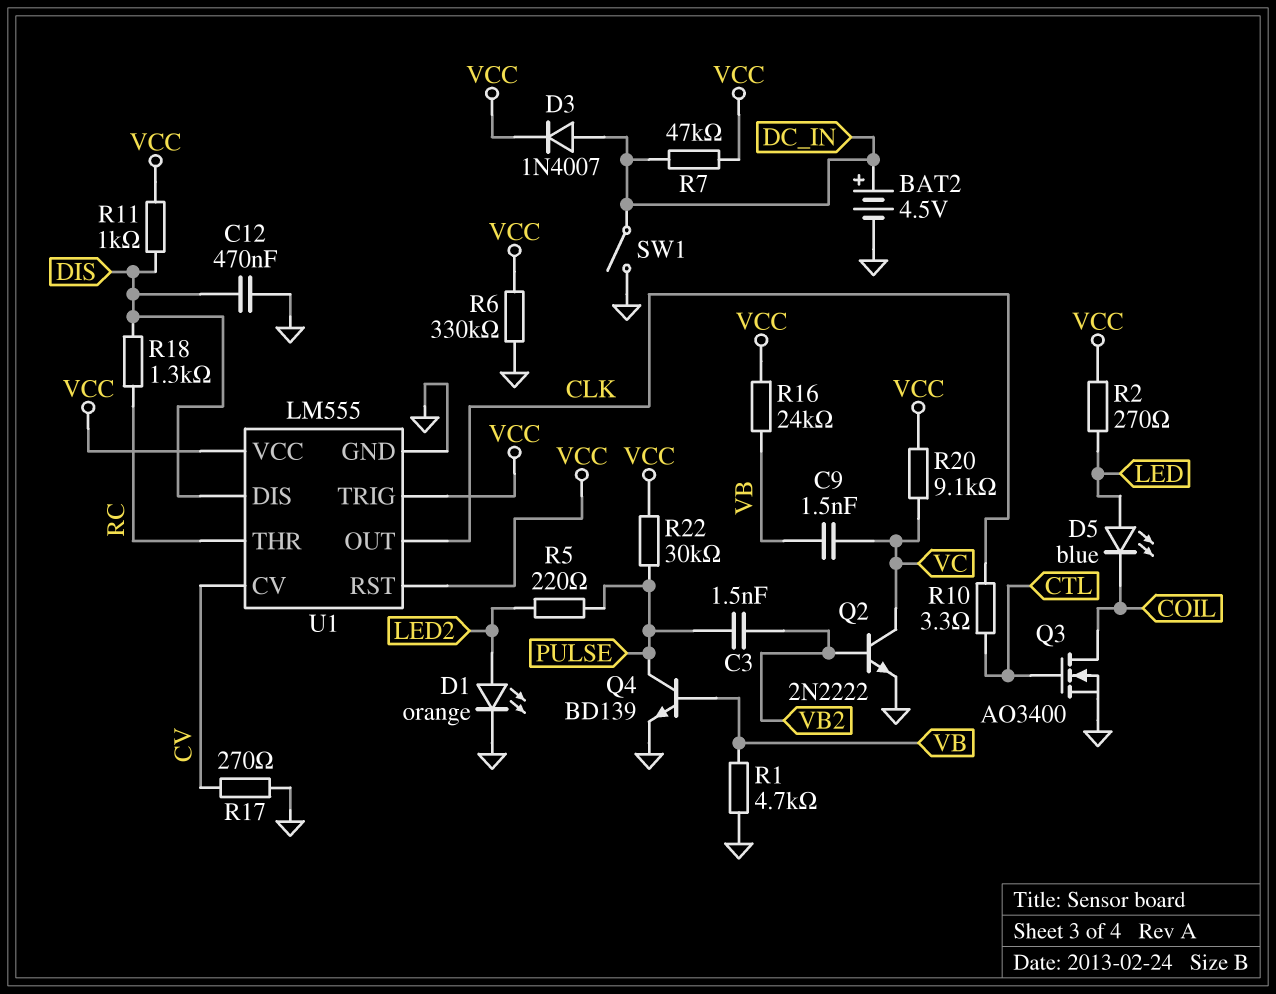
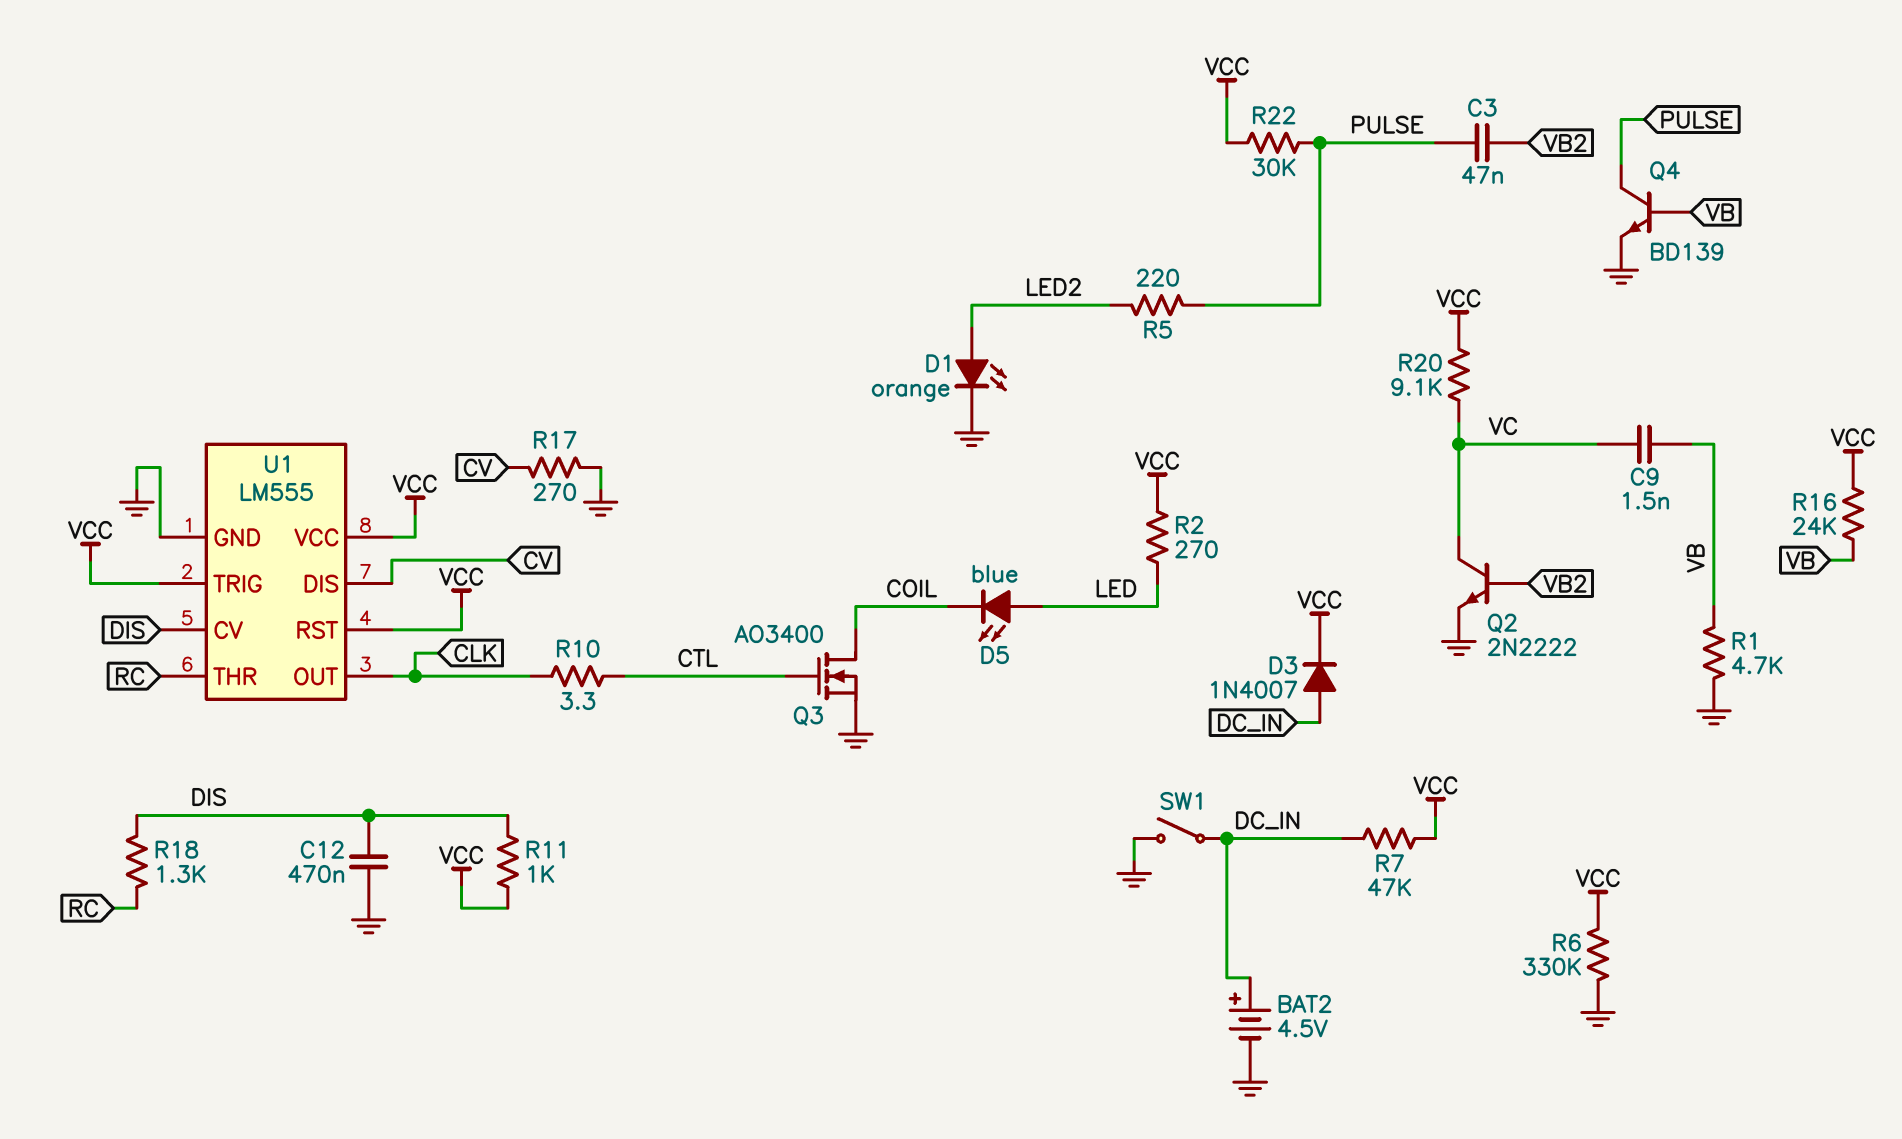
C3: 1.5nF (PULSE, VB2) -> 47nF (PULSE, VB2)
U1 pin CV: CV -> DIS
U1 pin DIS: DIS -> CV

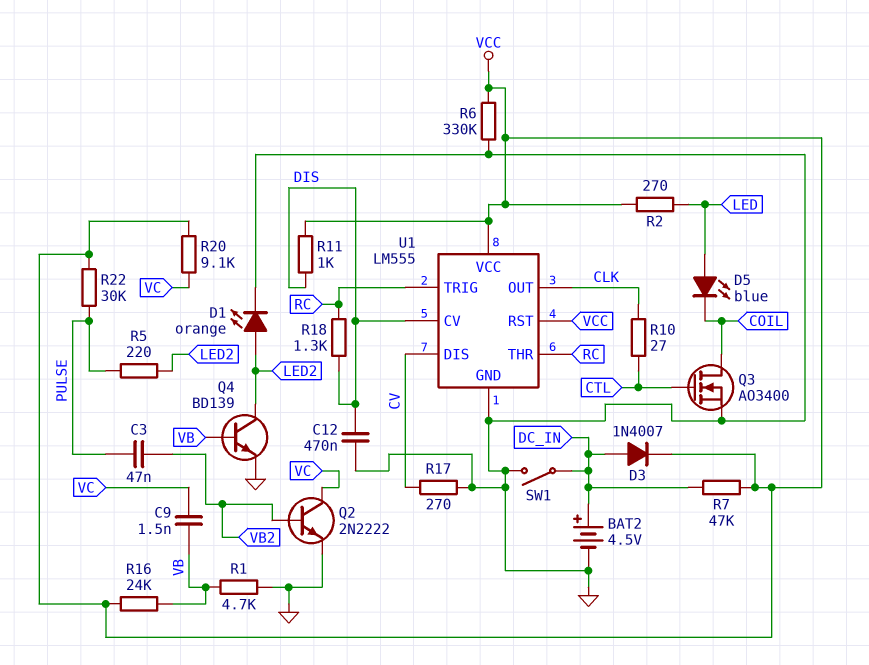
Q4: NPN BD139 (B VB, C PULSE, E GND) -> NPN BD139 (B VB, C LED2, E GND)
R10: 3.3 (CLK, CTL) -> 27 (CLK, CTL)
U1 pin TRIG: VCC -> RC

